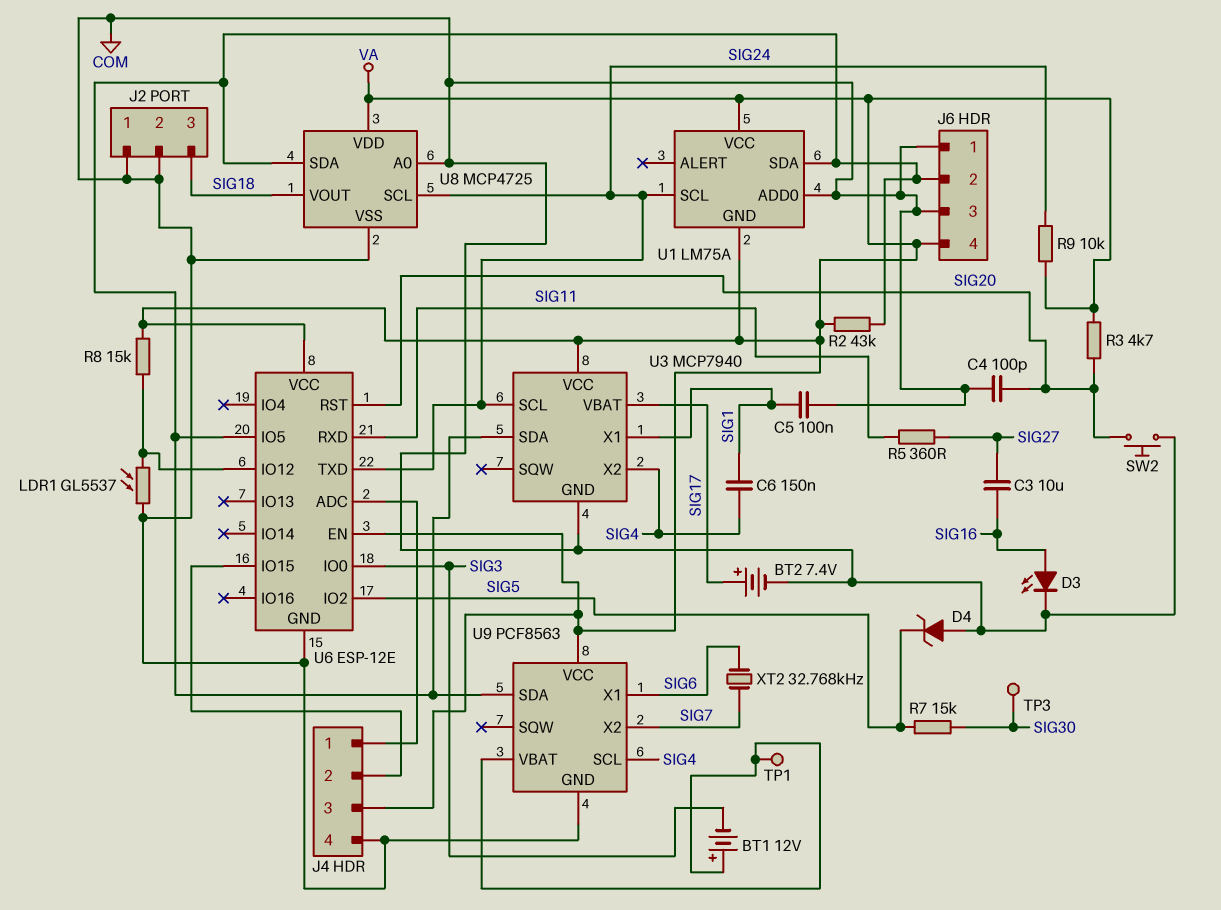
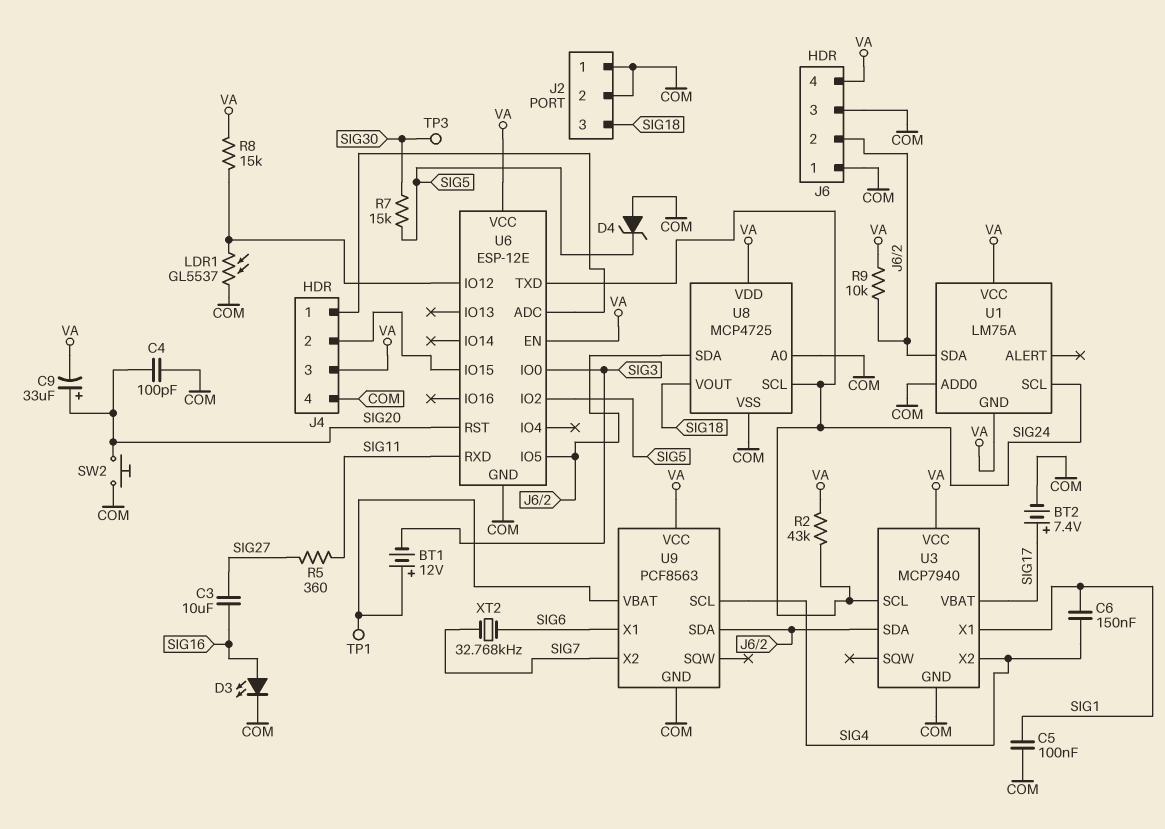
C9: none -> 33uF (plus SIG20, minus VA)
R2: 43k (J6/2, VA) -> 43k (SIG24, VA)
R3: 4.7k (SIG20, VA) -> none
R9: 10k (SIG24, VA) -> 10k (J6/2, VA)

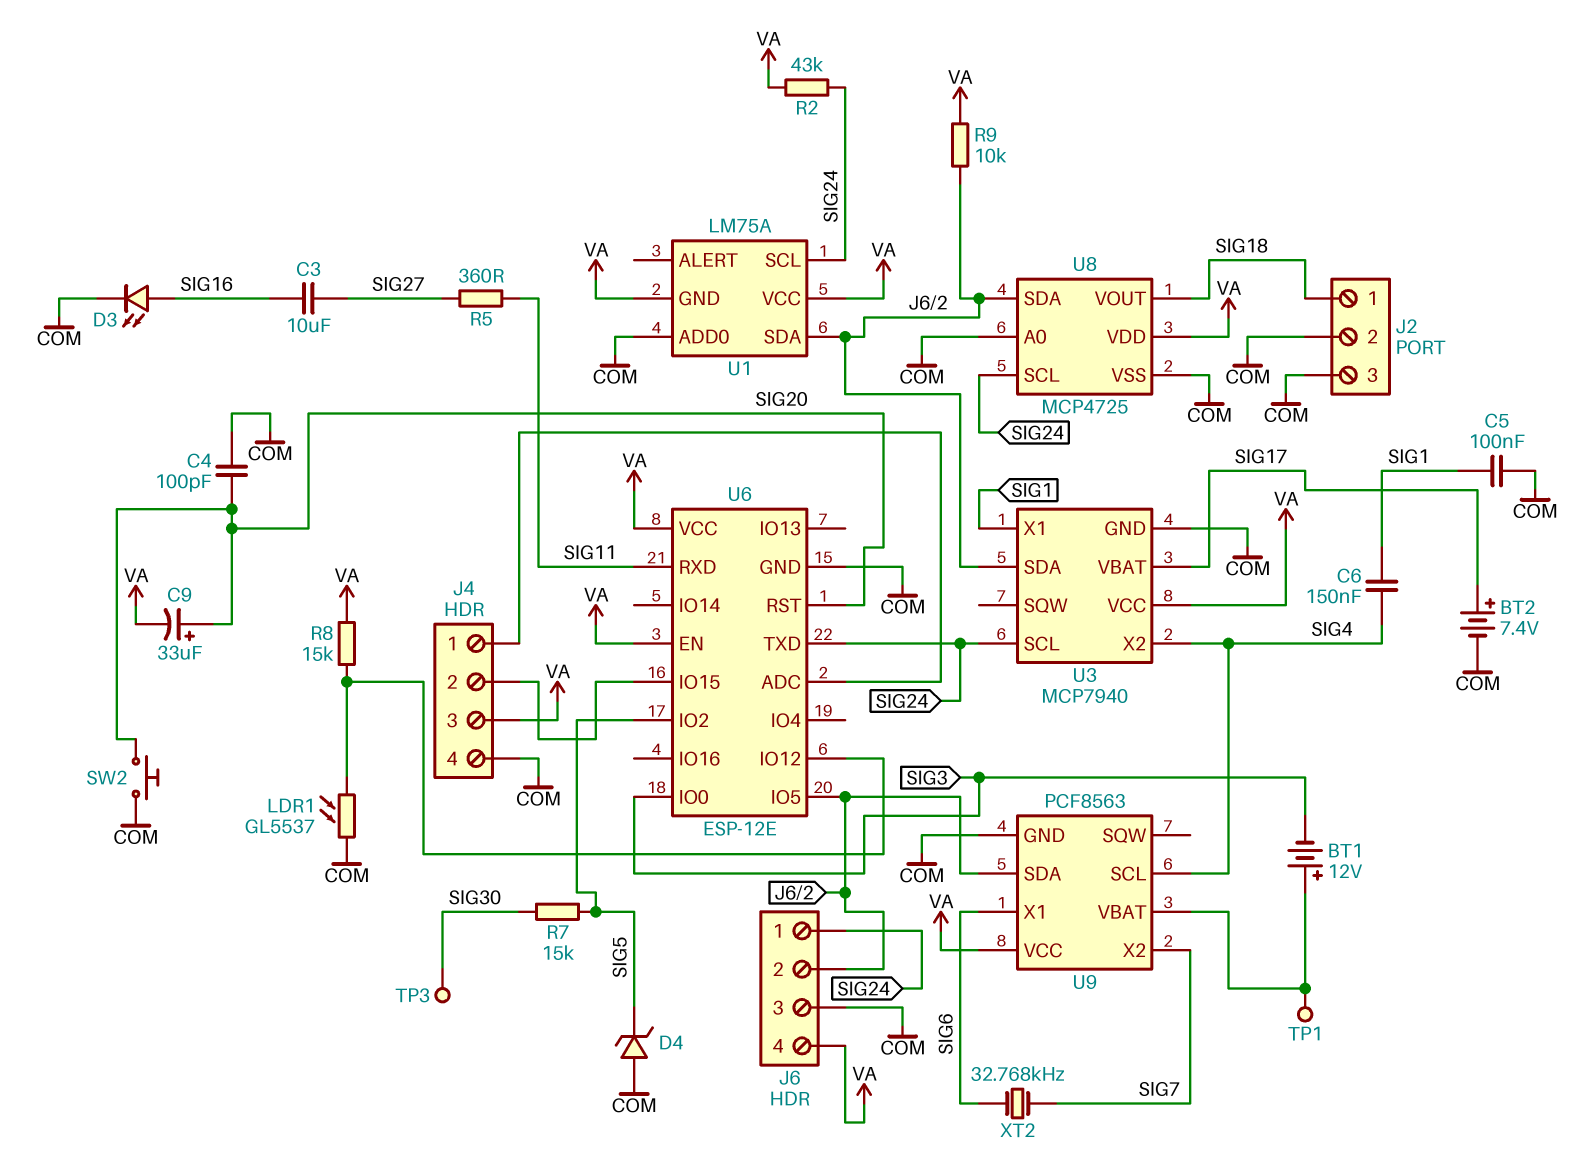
J2 pin 1: COM -> SIG18
J2 pin 3: SIG18 -> COM
J6 pin 1: COM -> SIG24

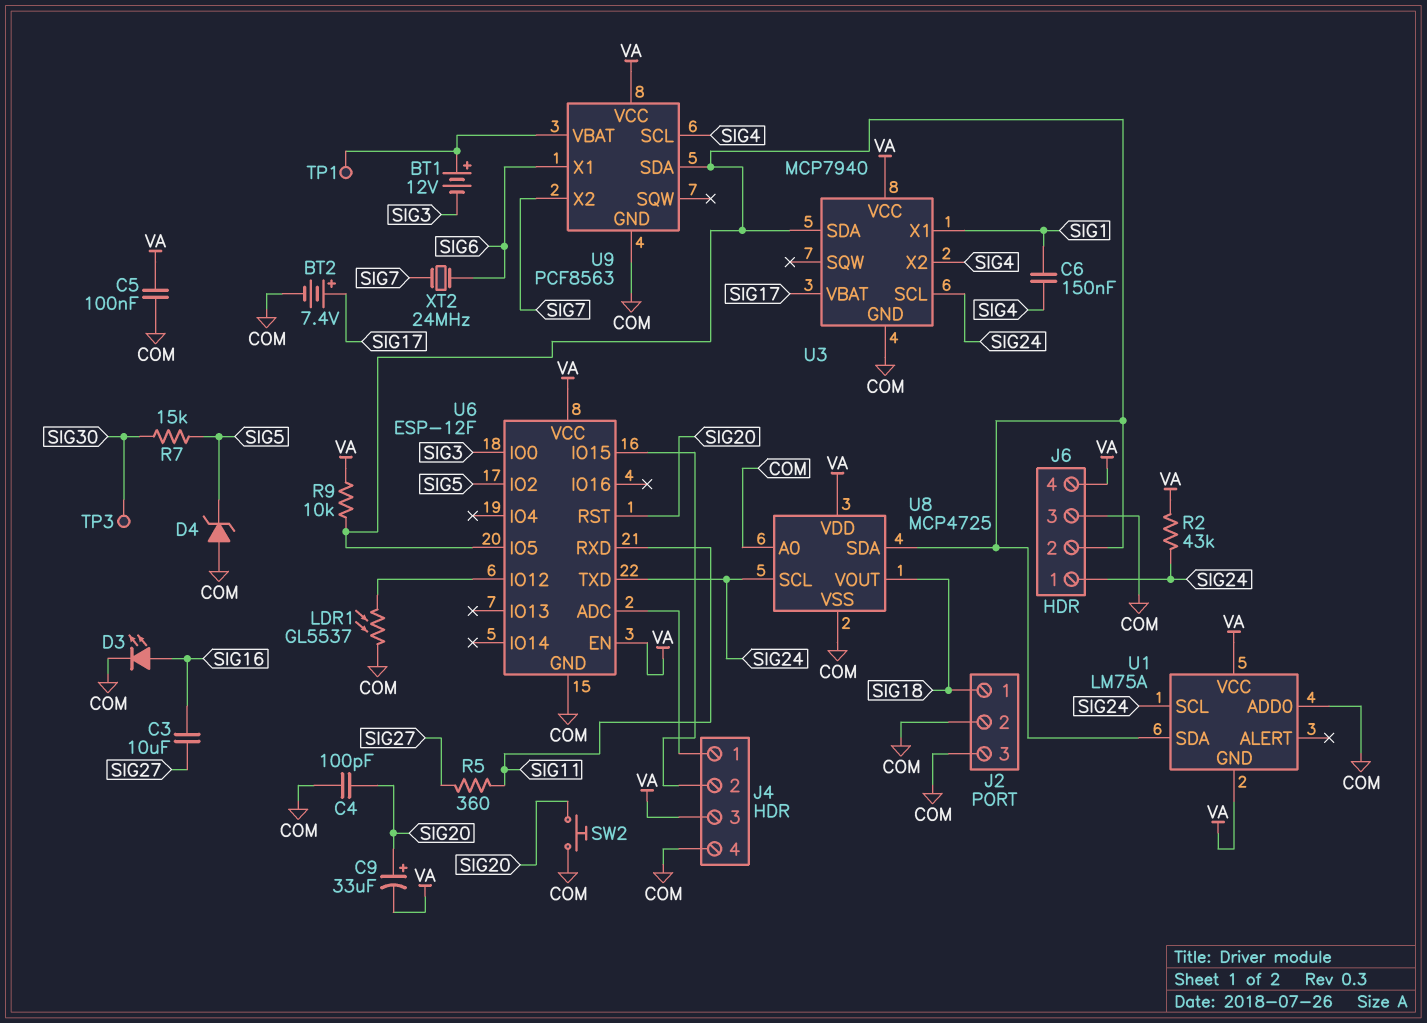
C5: 100nF (COM, SIG1) -> 100nF (COM, VA)
R8: 15k (U6/IO12, VA) -> none
U6: ESP-12E -> ESP-12F
XT2: 32.768kHz (SIG6, SIG7) -> 24MHz (SIG6, SIG7)

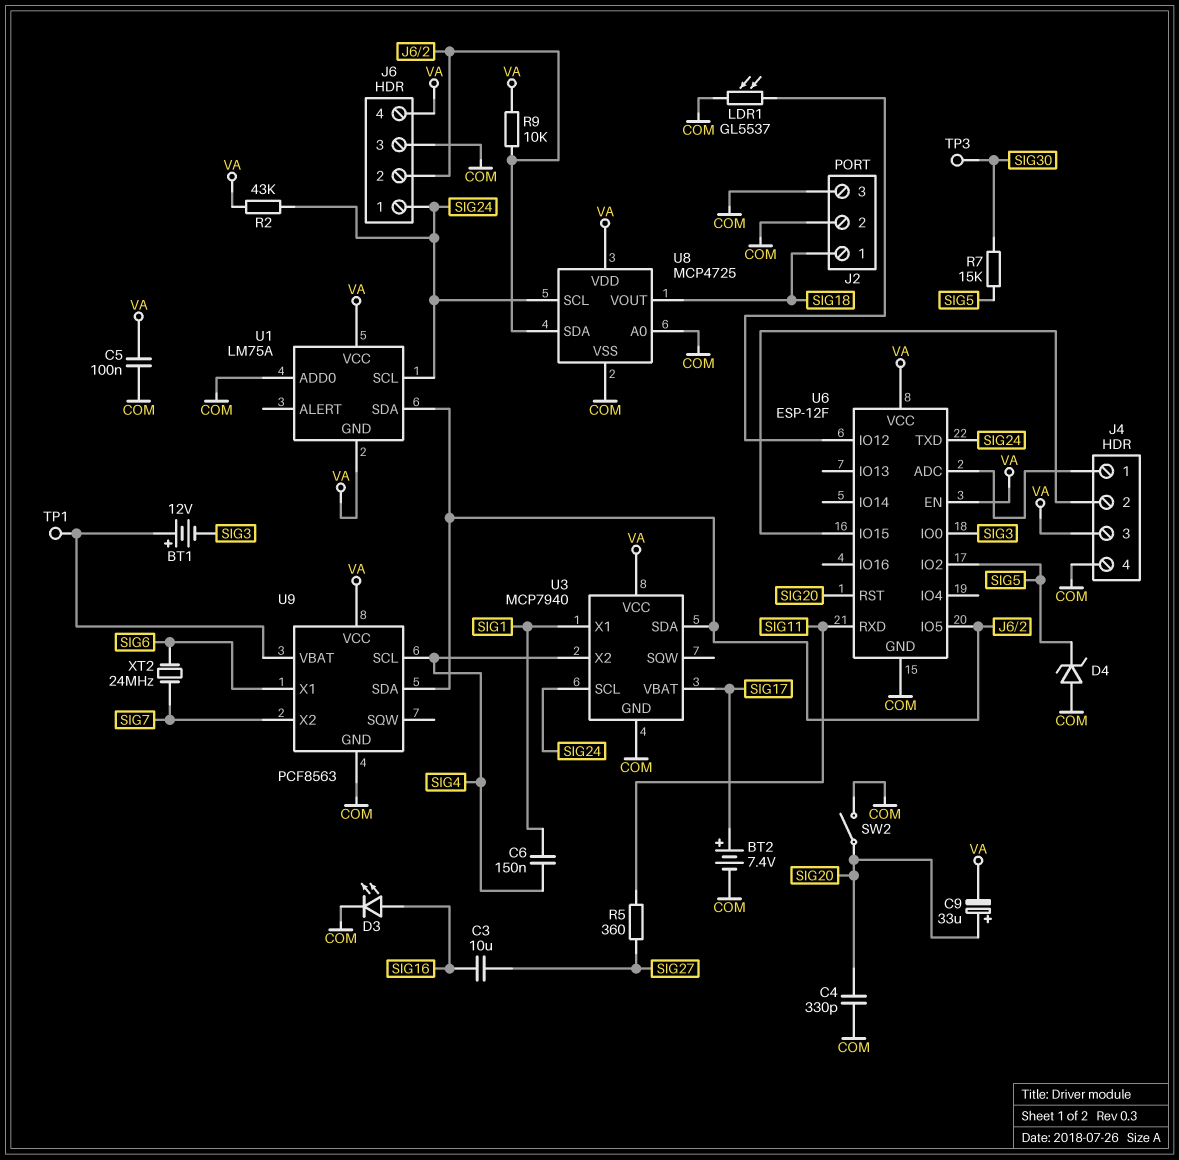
C4: 100pF (COM, SIG20) -> 330pF (COM, SIG20)
SW2: button (COM, SIG20) -> switch (COM, SIG20)

